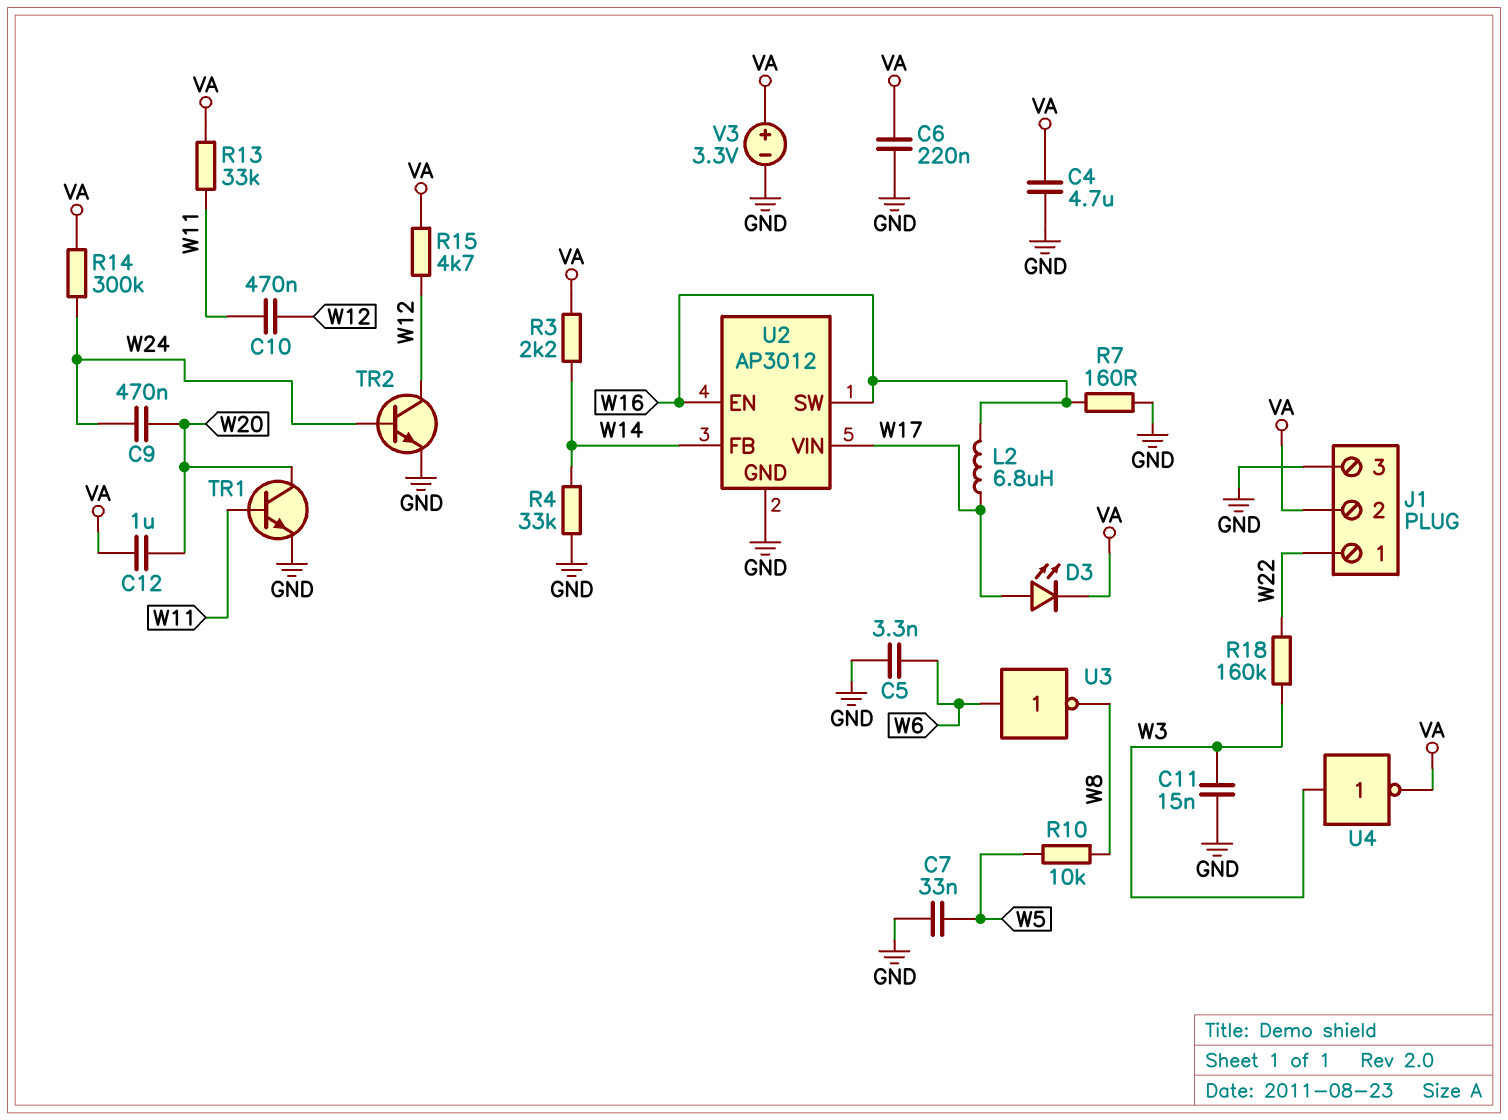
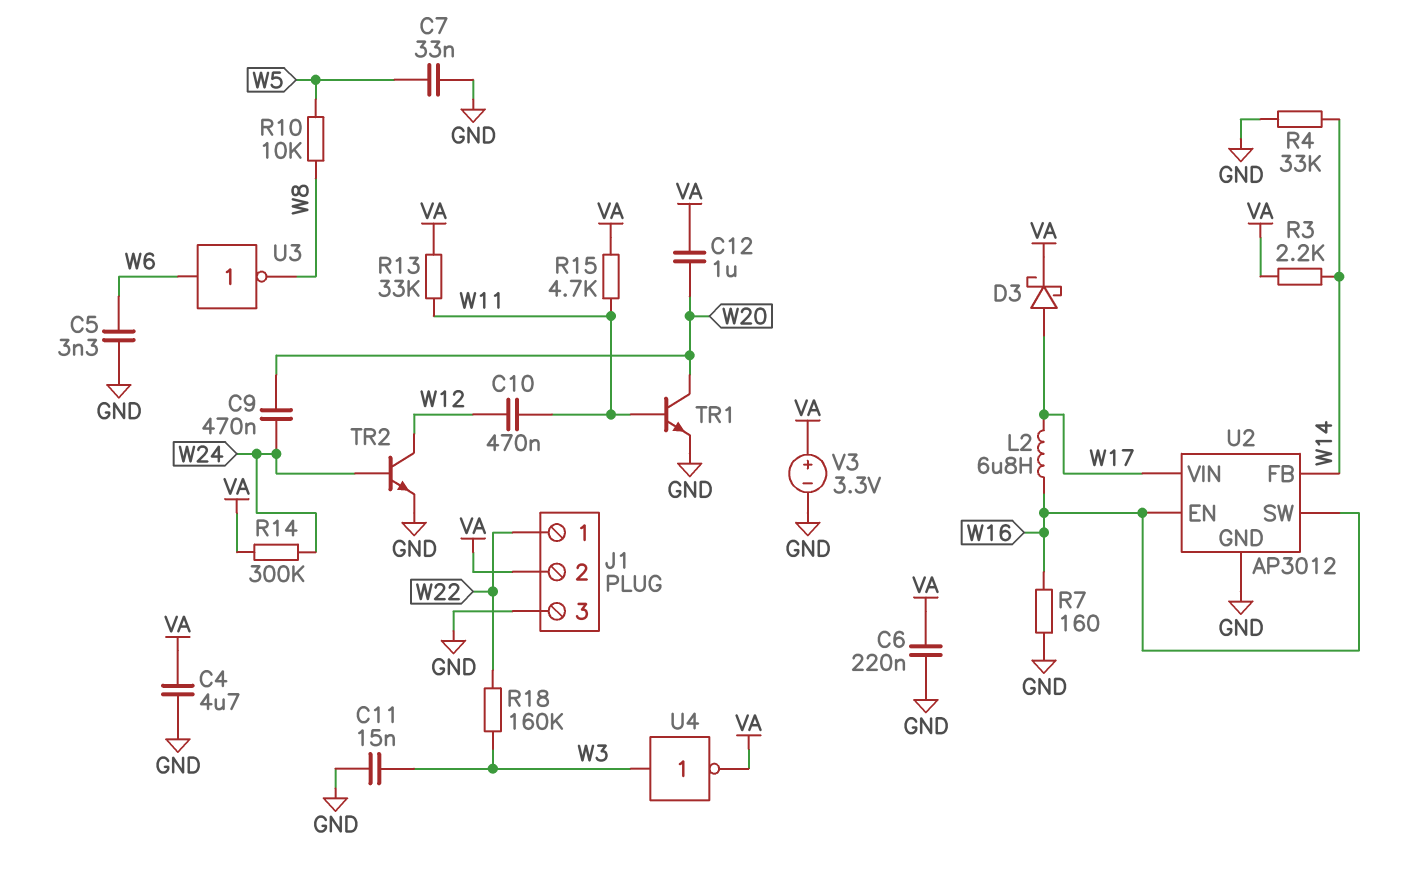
D3: LED (A W17, K VA) -> schottky (A W17, K VA)
R15: 4.7k (VA, W12) -> 4.7k (VA, W11)

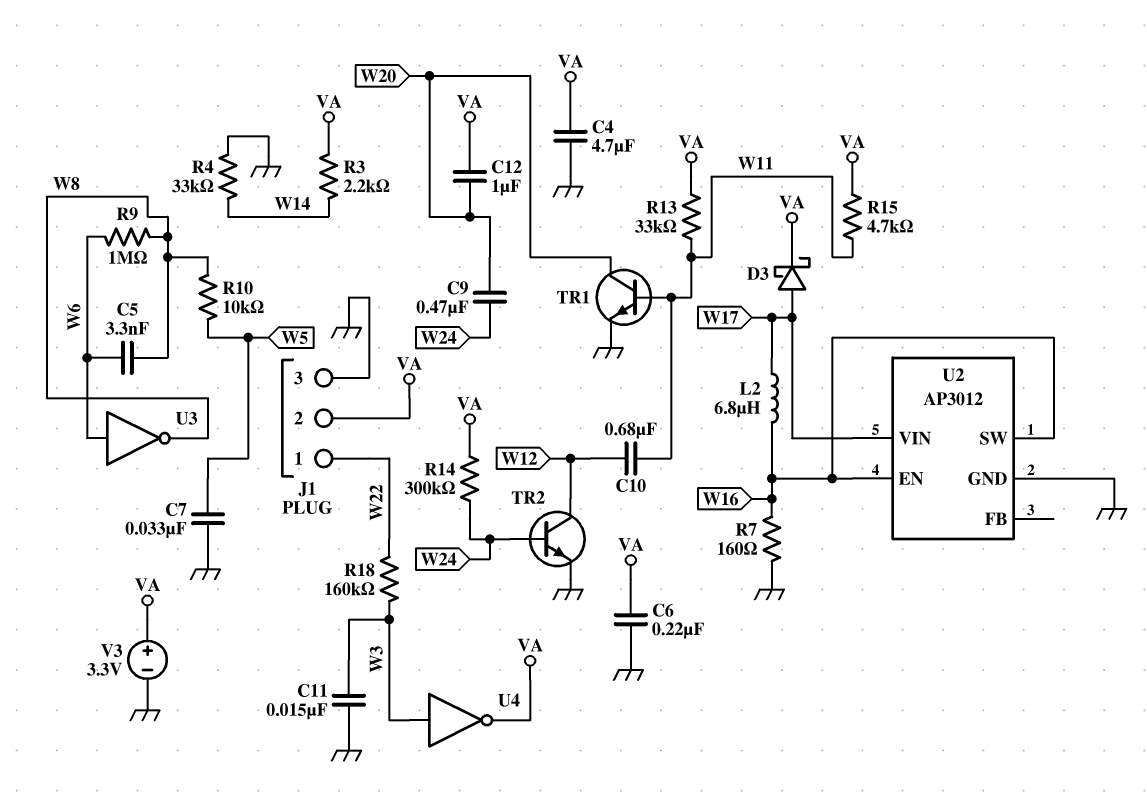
C5: 3.3nF (GND, W6) -> 3.3nF (W6, W8)
C10: 470nF (W11, W12) -> 680nF (W11, W12)
R9: none -> 1M (W6, W8)
U2 pin FB: W14 -> none

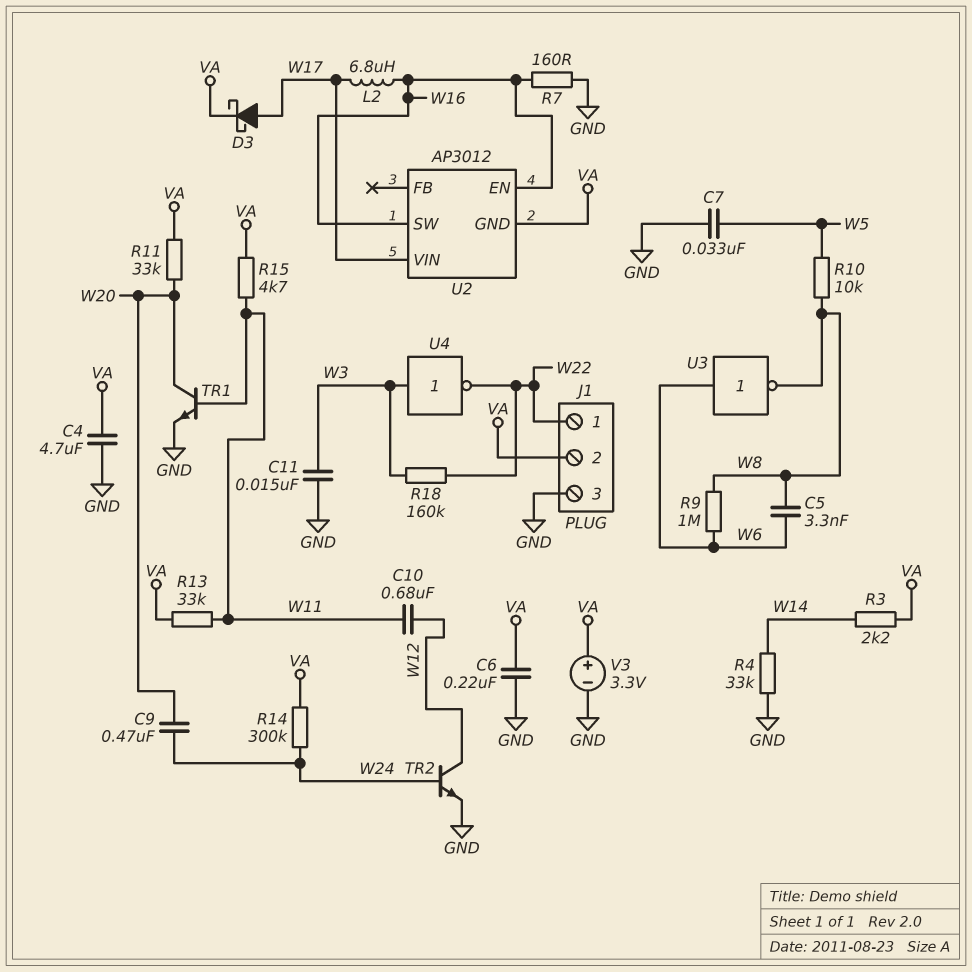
C12: 1uF (VA, W20) -> none
R11: none -> 33k (VA, W20)
U2 pin GND: GND -> VA
U4: NOT (in W3, out VA) -> NOT (in W3, out W22)

